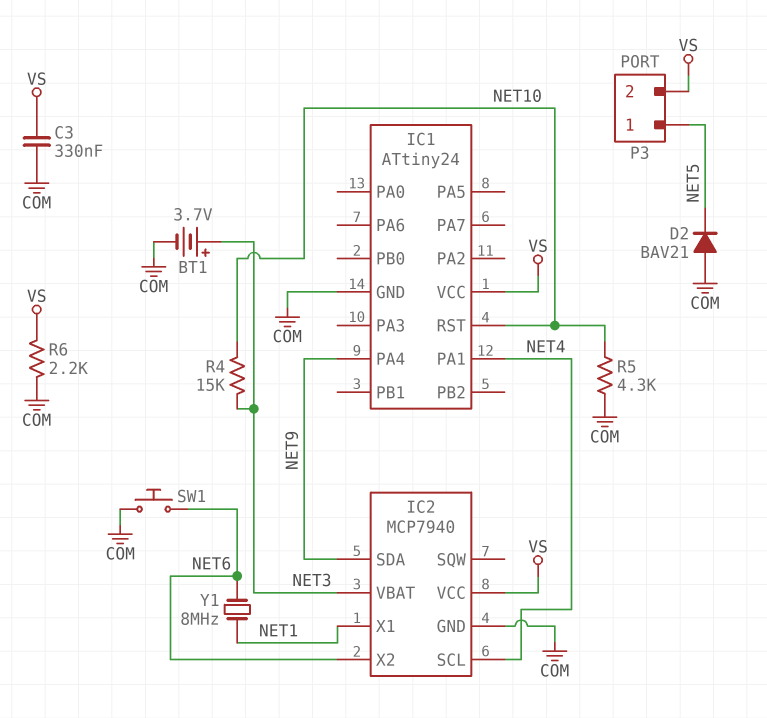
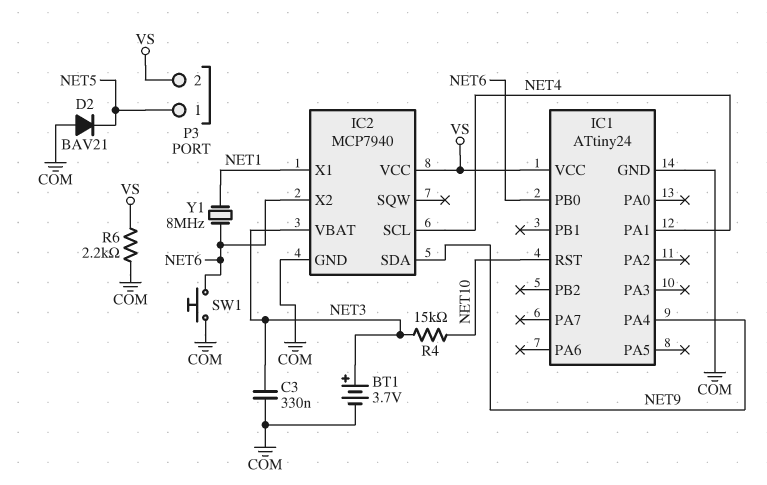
C3: 330nF (COM, VS) -> 330nF (COM, NET3)
IC1 pin PB0: none -> NET6
R5: 4.3k (COM, NET10) -> none

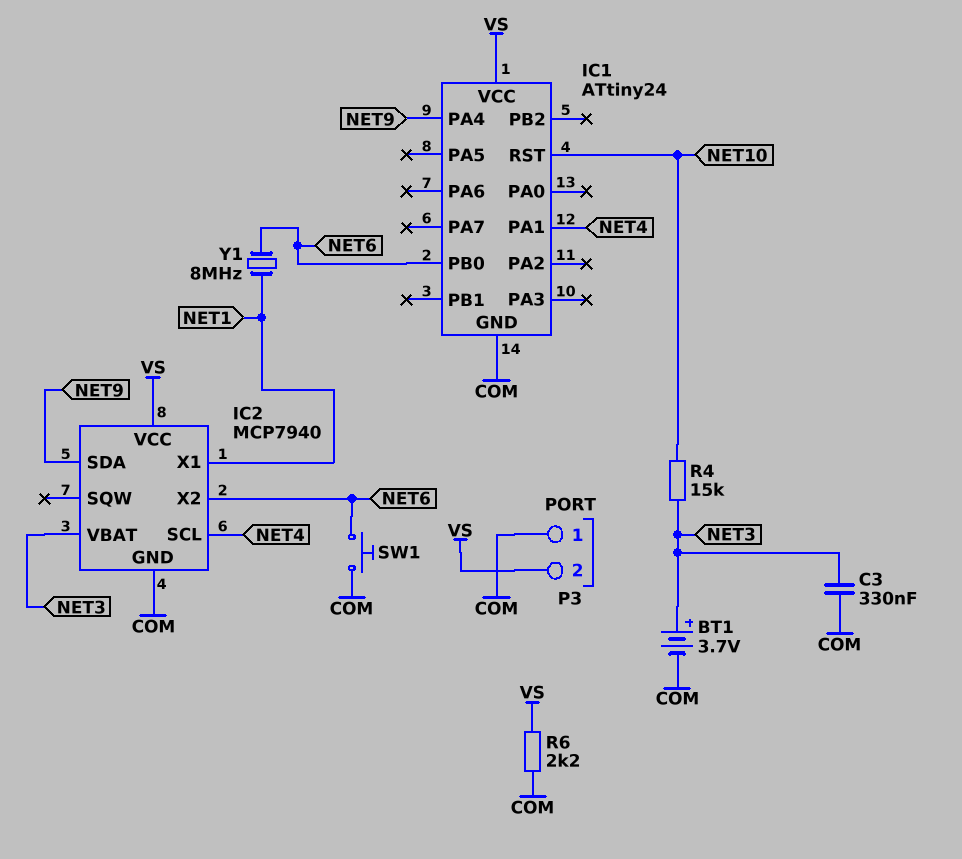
D2: diode BAV21 (A COM, K NET5) -> none
P3 pin 1: NET5 -> COM

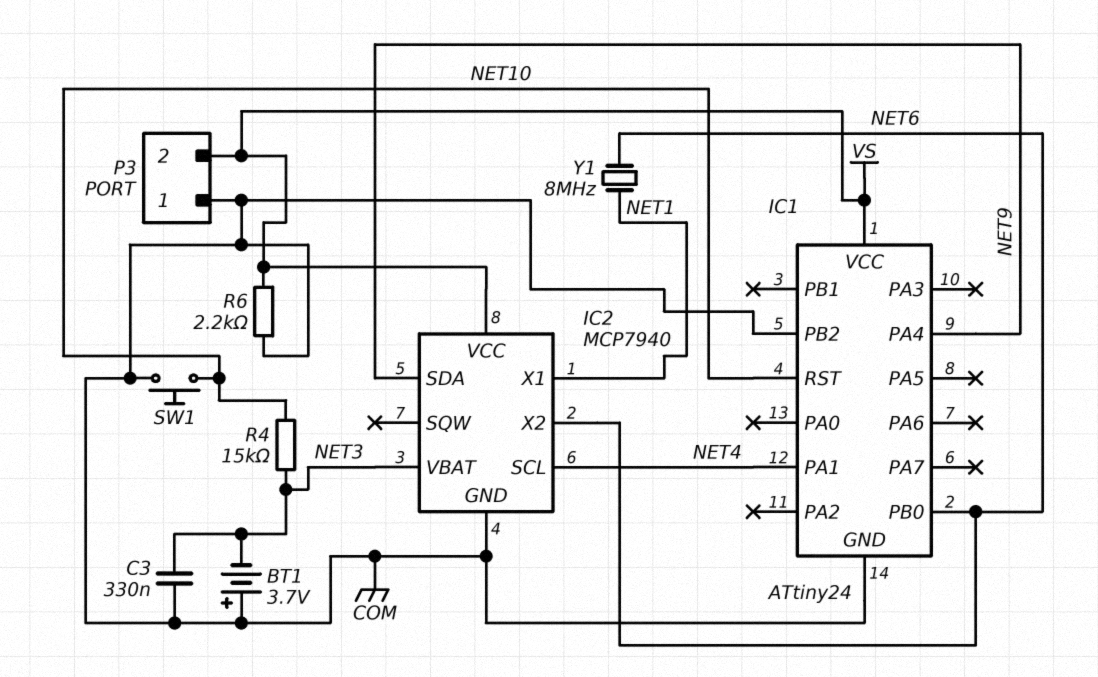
BT1: 3.7V (plus NET3, minus COM) -> 3.7V (plus COM, minus NET3)
IC1 pin PB2: none -> COM
SW1: button (COM, NET6) -> button (COM, NET10)

